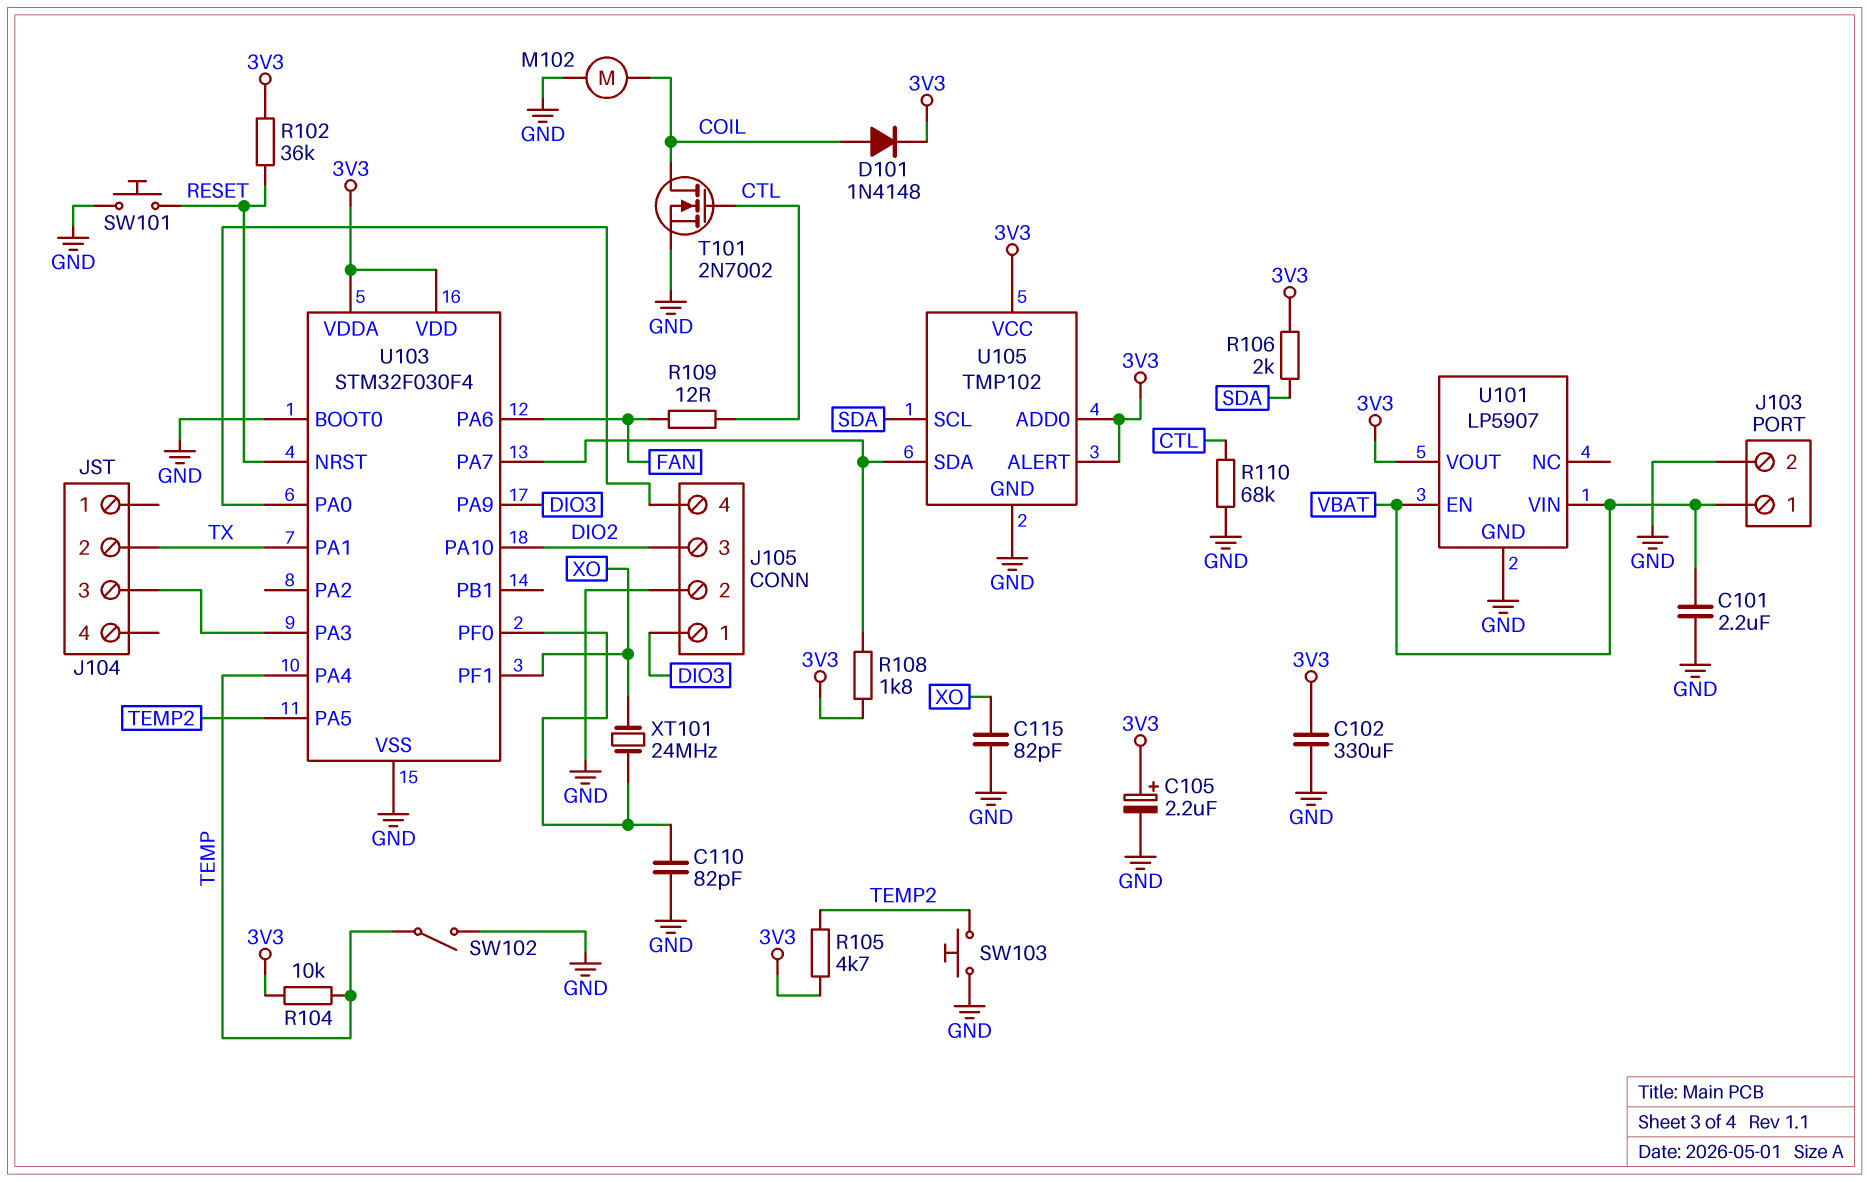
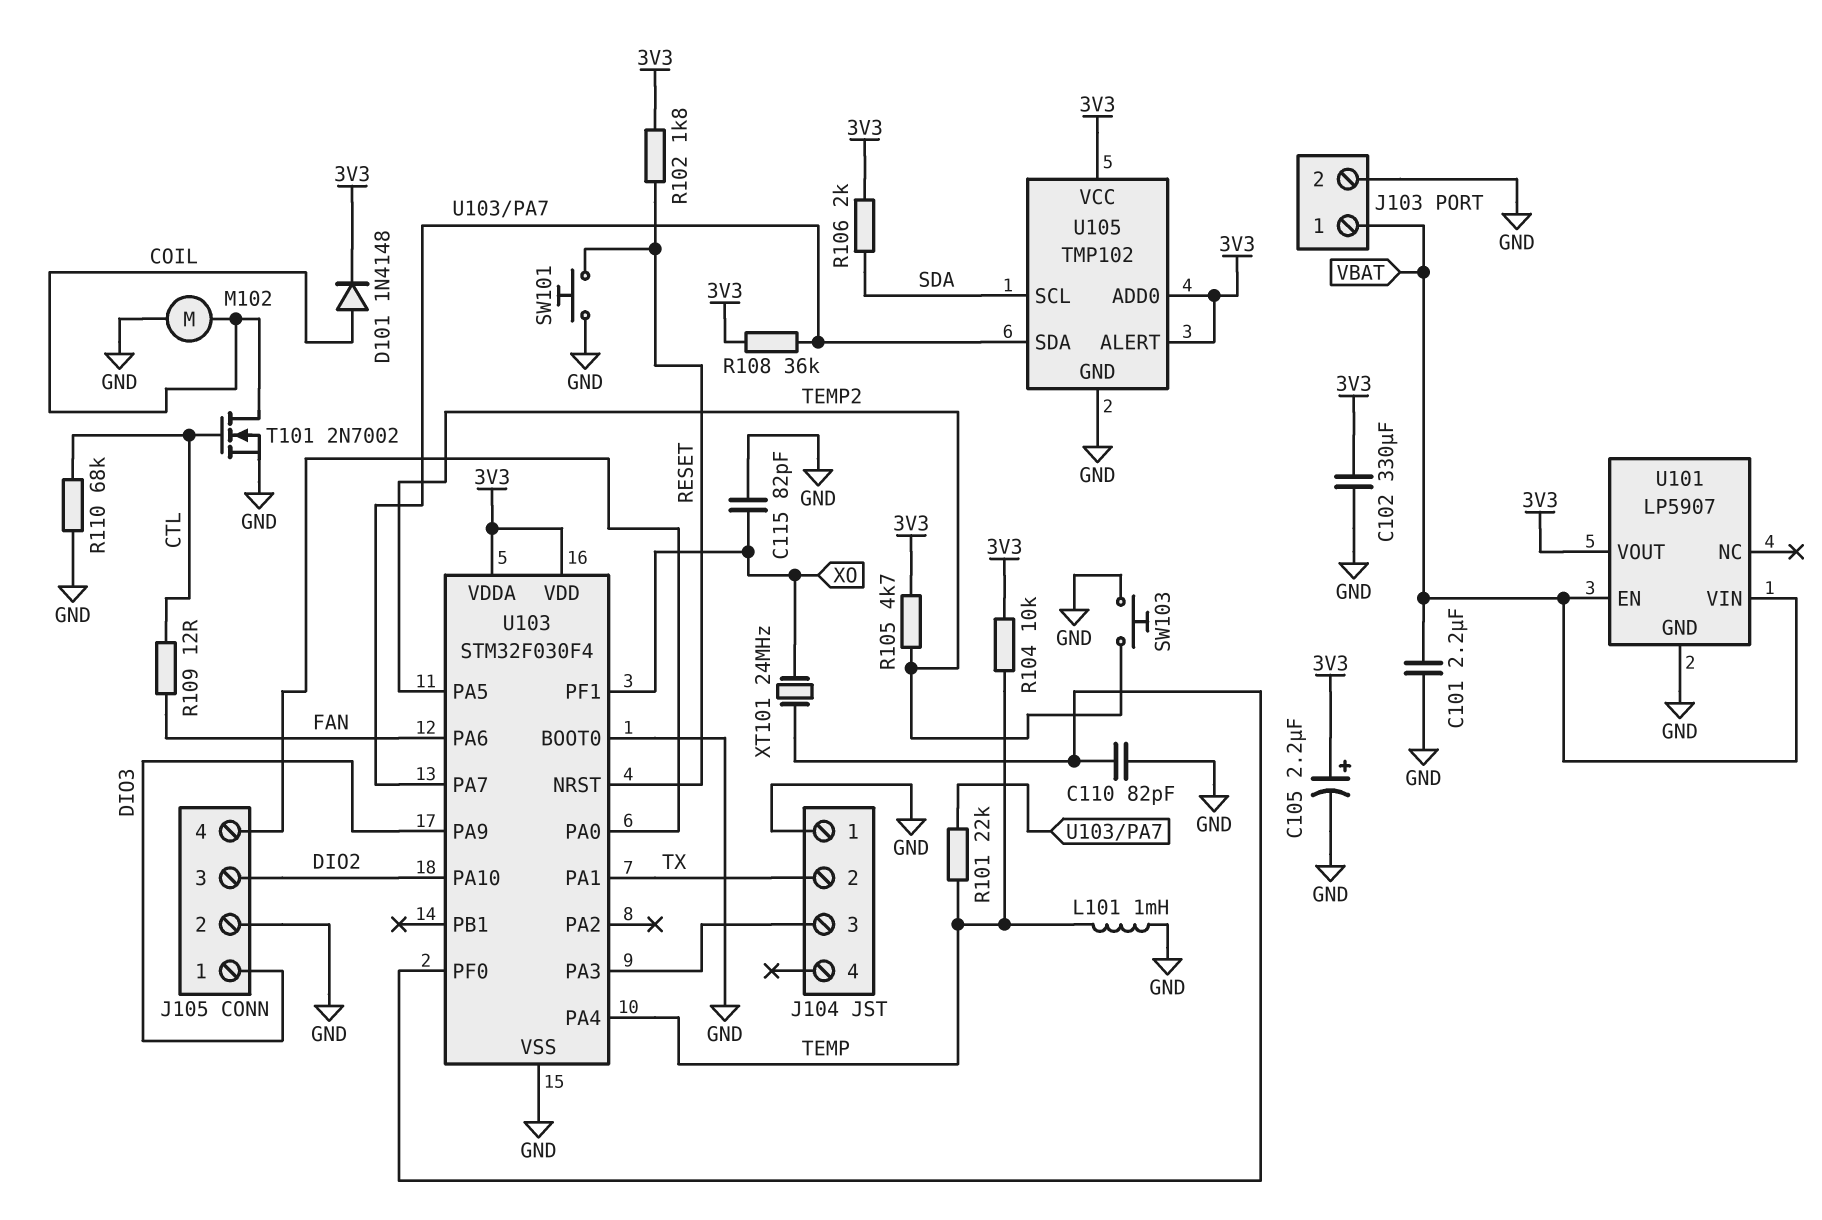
J104 pin 1: none -> GND
L101: none -> 1mH (GND, TEMP)
R101: none -> 22k (TEMP, U103/PA7)
R102: 36k (3V3, RESET) -> 1.8k (3V3, RESET)
R108: 1.8k (3V3, U103/PA7) -> 36k (3V3, U103/PA7)
SW102: switch (GND, TEMP) -> none

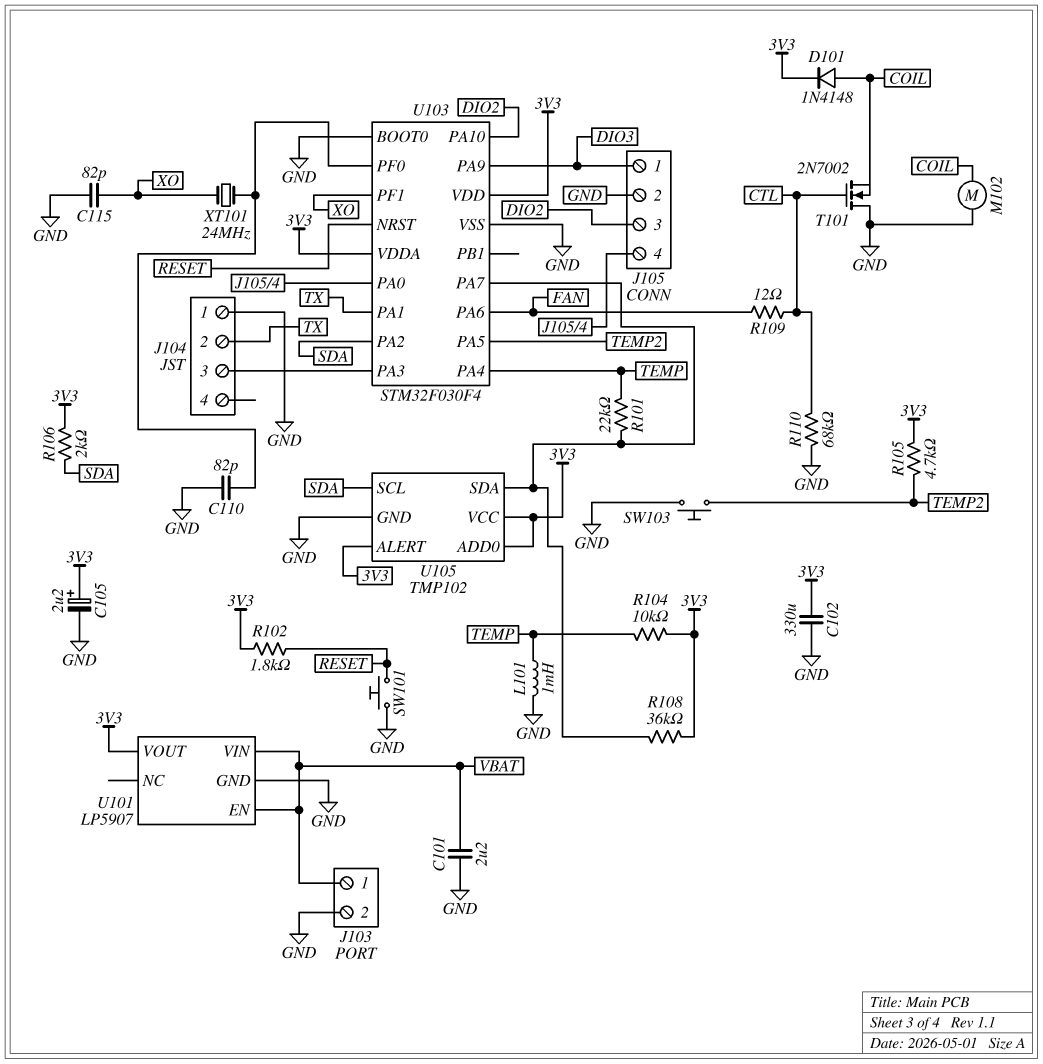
T101: NMOS 2N7002 (G CTL, D COIL, S GND) -> NMOS 2N7002 (G CTL, D GND, S COIL)
U103 pin PA2: none -> SDA

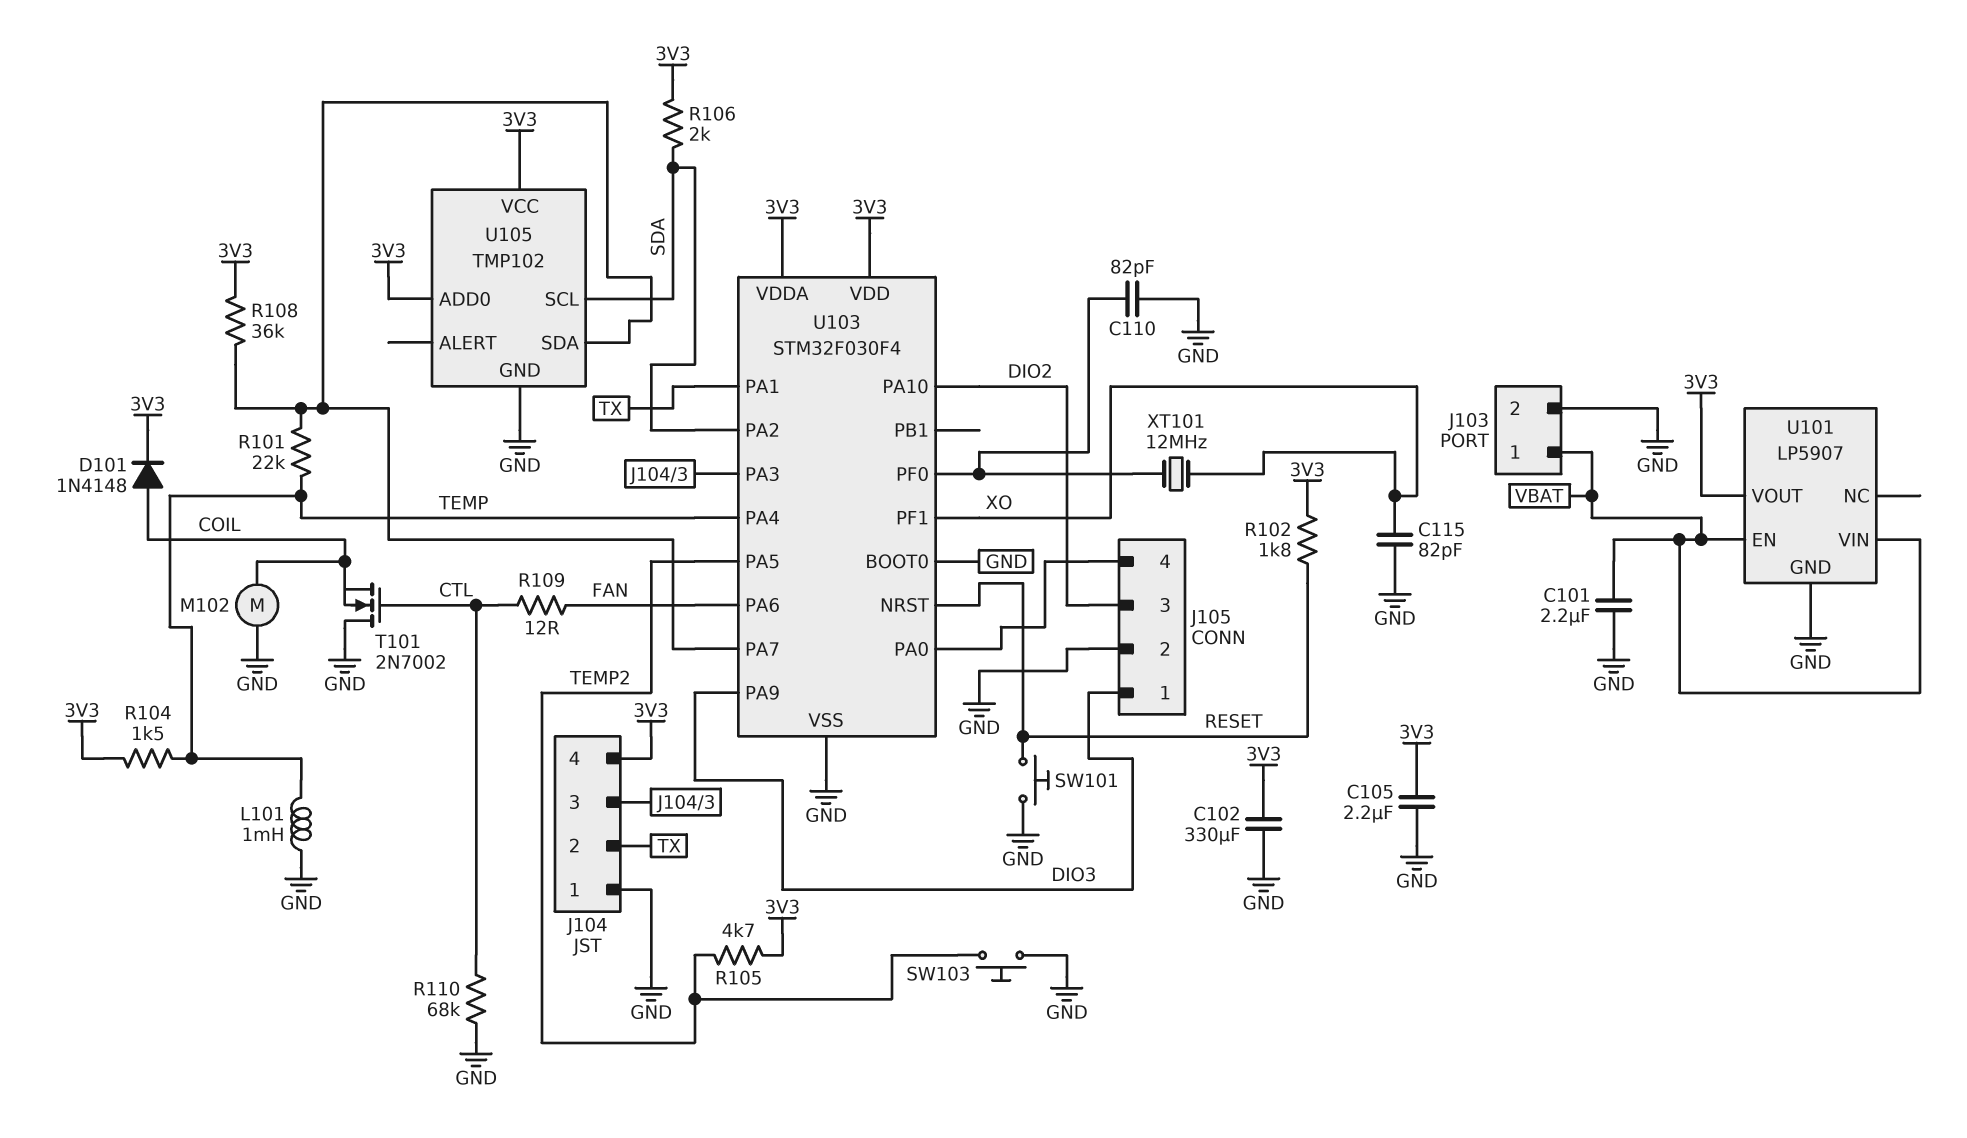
C105: 2.2uF (plus 3V3, minus GND) -> 2.2uF (3V3, GND)
J104 pin 4: none -> 3V3
R104: 10k (3V3, TEMP) -> 1.5k (3V3, TEMP)
U105 pin ALERT: 3V3 -> none
XT101: 24MHz (U103/PF0, XO) -> 12MHz (U103/PF0, XO)

